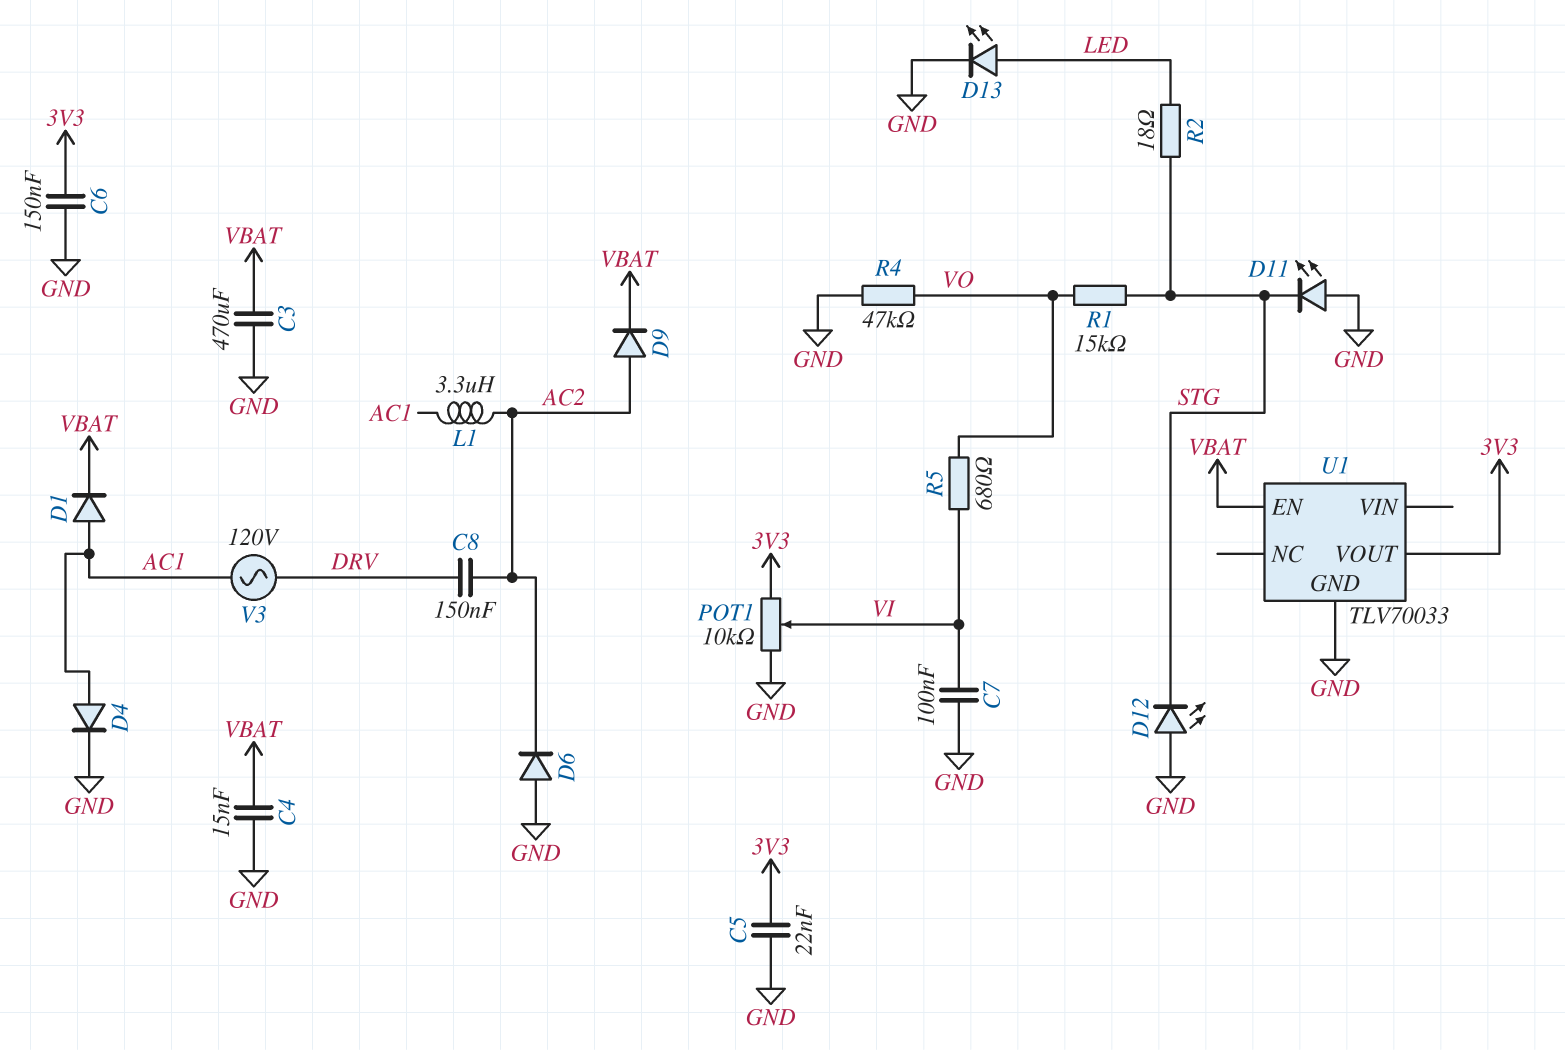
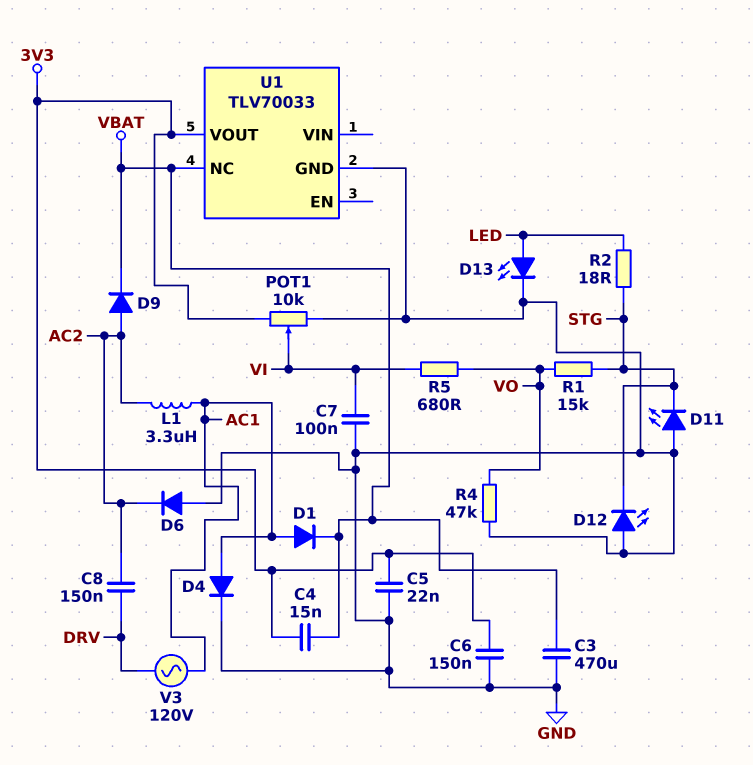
C4: 15nF (GND, VBAT) -> 15nF (3V3, VBAT)
U1 pin EN: VBAT -> none
U1 pin NC: none -> VBAT

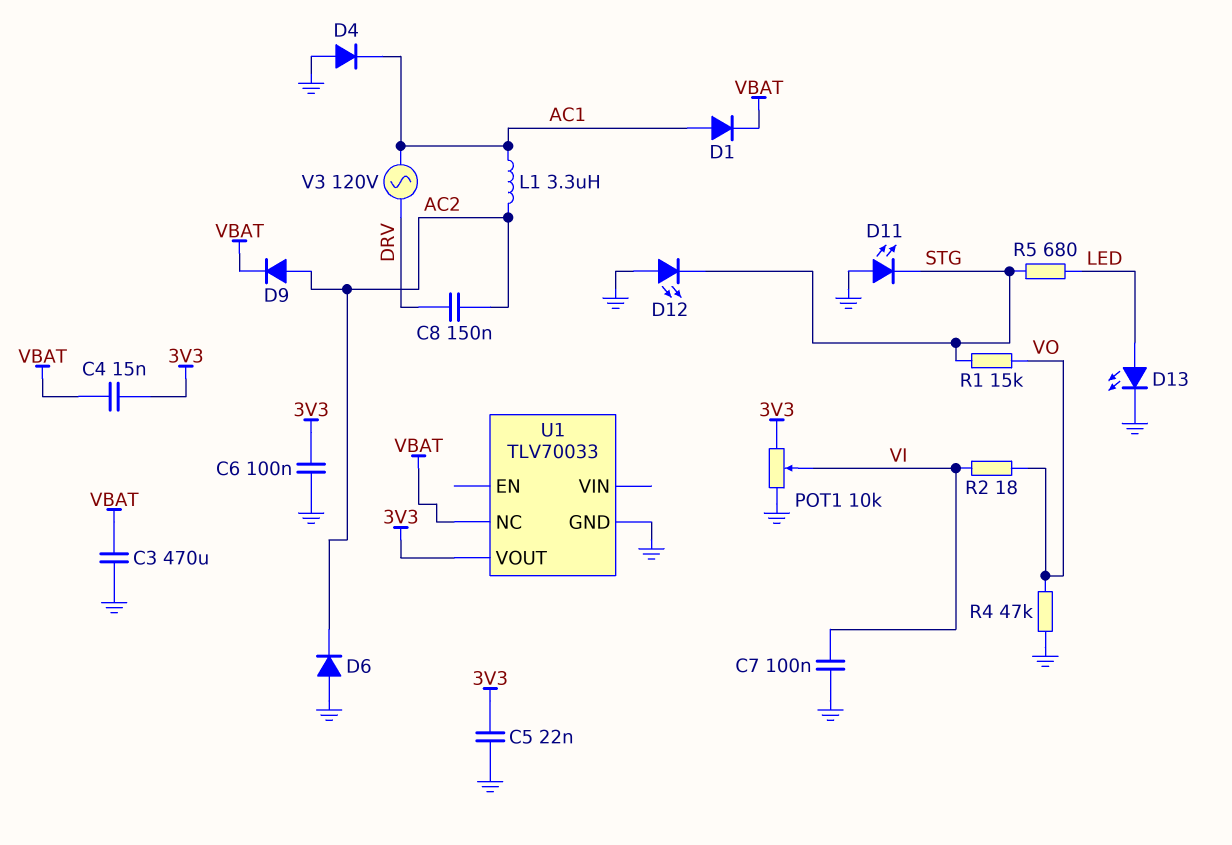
C6: 150nF (3V3, GND) -> 100nF (3V3, GND)
D4: diode (A AC1, K GND) -> diode (A GND, K AC1)
R2: 18 (LED, STG) -> 18 (VI, VO)
R5: 680 (VI, VO) -> 680 (LED, STG)

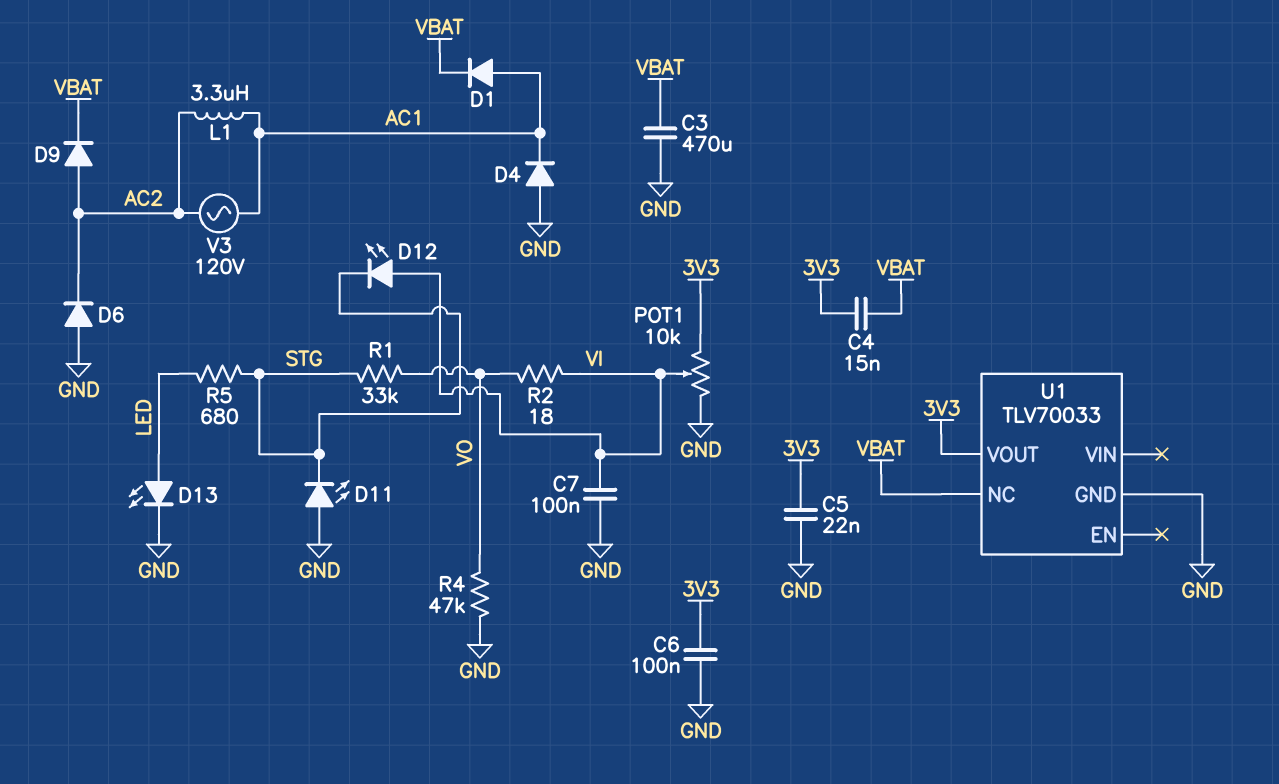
C8: 150nF (AC2, DRV) -> none
D12: LED (A GND, K STG) -> LED (A VI, K STG)
R1: 15k (STG, VO) -> 33k (STG, VO)
V3: AC 120V (AC1, DRV) -> AC 120V (AC1, AC2)

